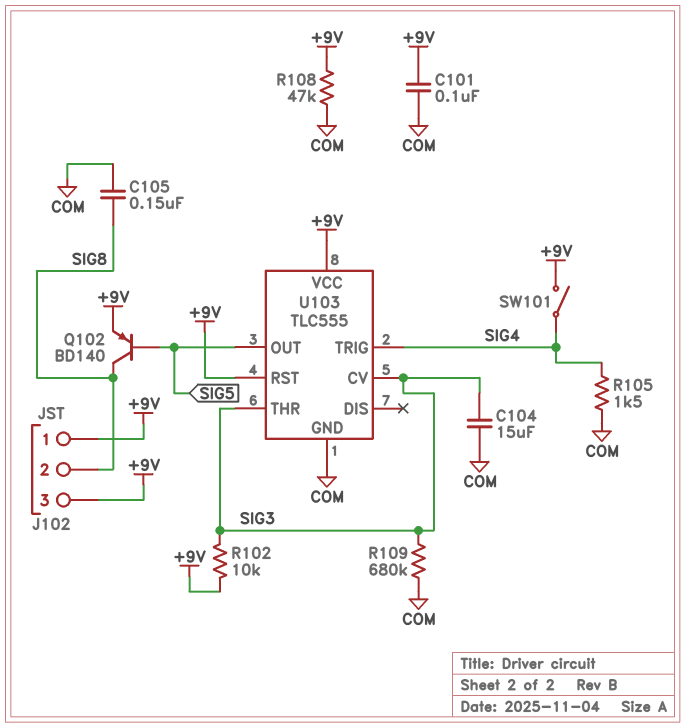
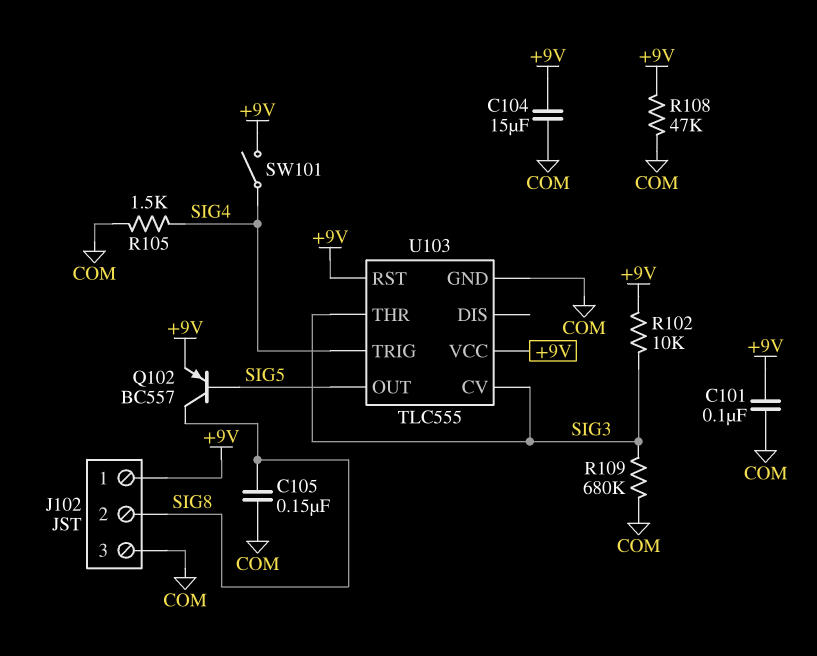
C104: 15uF (COM, SIG3) -> 15uF (+9V, COM)
J102 pin 3: +9V -> COM
Q102: PNP BD140 (B SIG5, C SIG8, E +9V) -> PNP BC557 (B SIG5, C SIG8, E +9V)

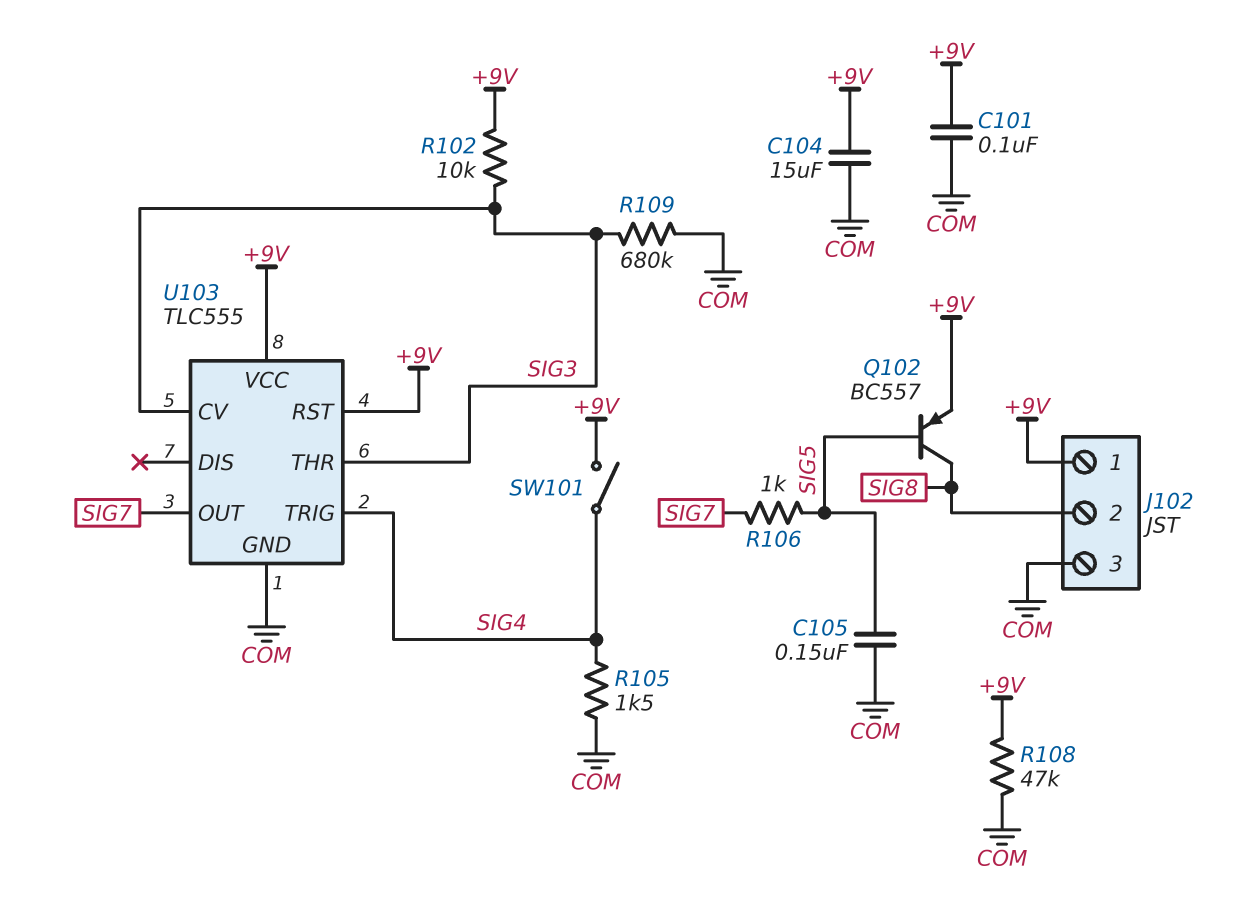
C105: 150nF (COM, SIG8) -> 150nF (COM, SIG5)
R106: none -> 1k (SIG5, SIG7)
U103 pin OUT: SIG5 -> SIG7

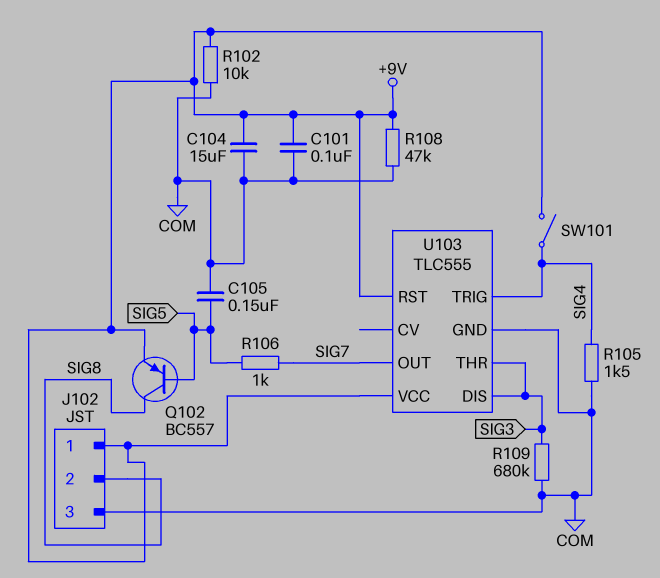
R102: 10k (+9V, SIG3) -> 10k (+9V, COM)
U103 pin CV: SIG3 -> none
U103 pin DIS: none -> SIG3

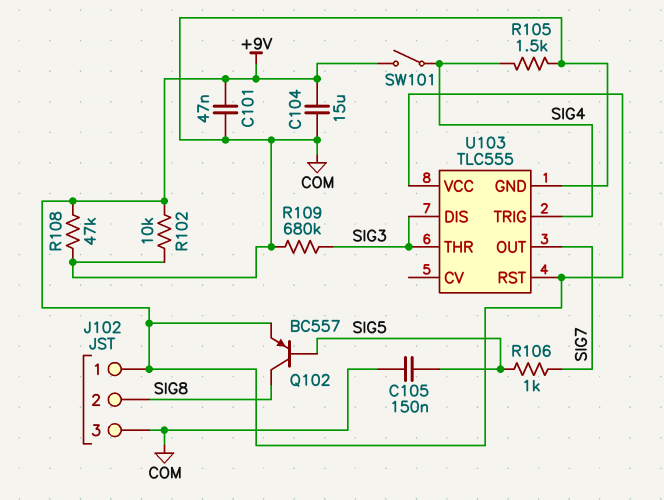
C101: 100nF (+9V, COM) -> 47nF (+9V, COM)

